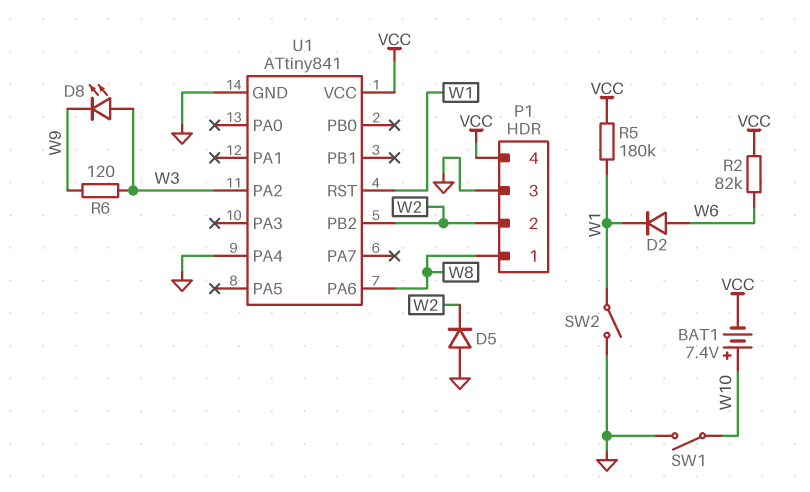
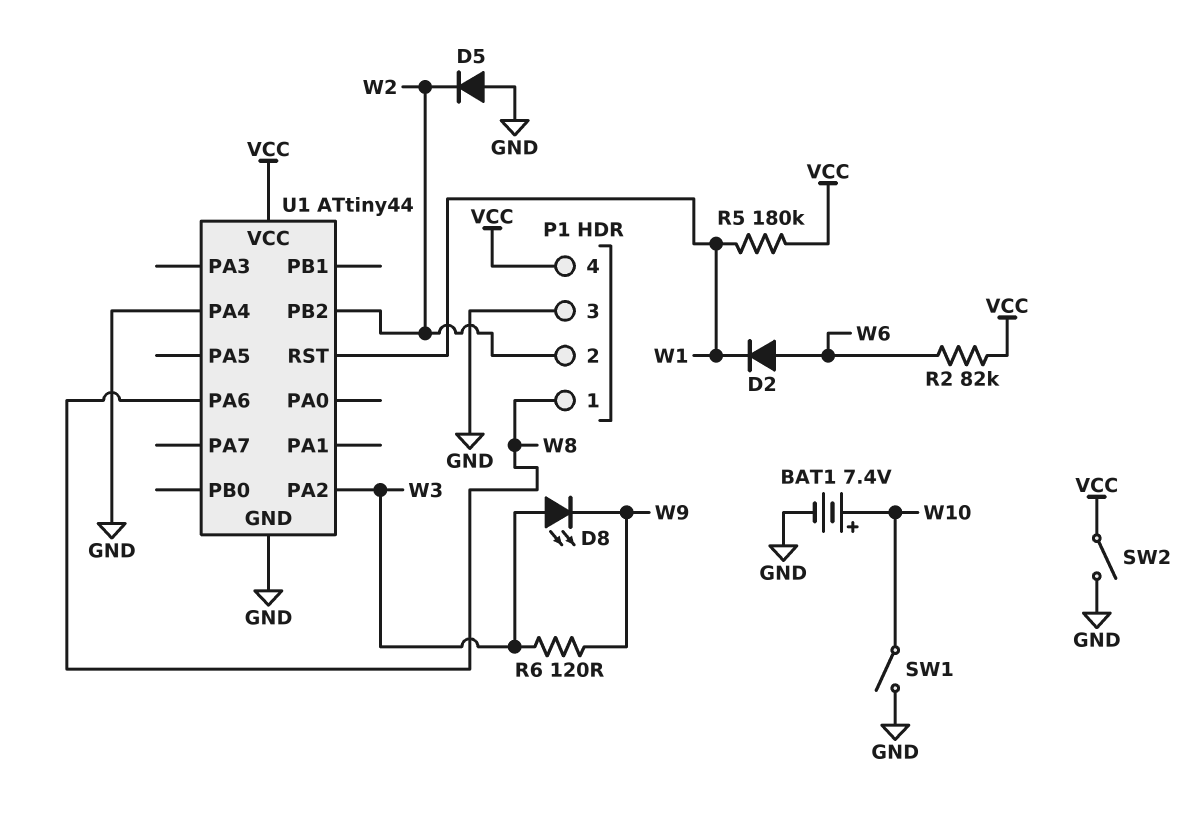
BAT1: 7.4V (plus W10, minus VCC) -> 7.4V (plus W10, minus GND)
SW2: switch (GND, W1) -> switch (GND, VCC)
U1: ATtiny841 -> ATtiny44

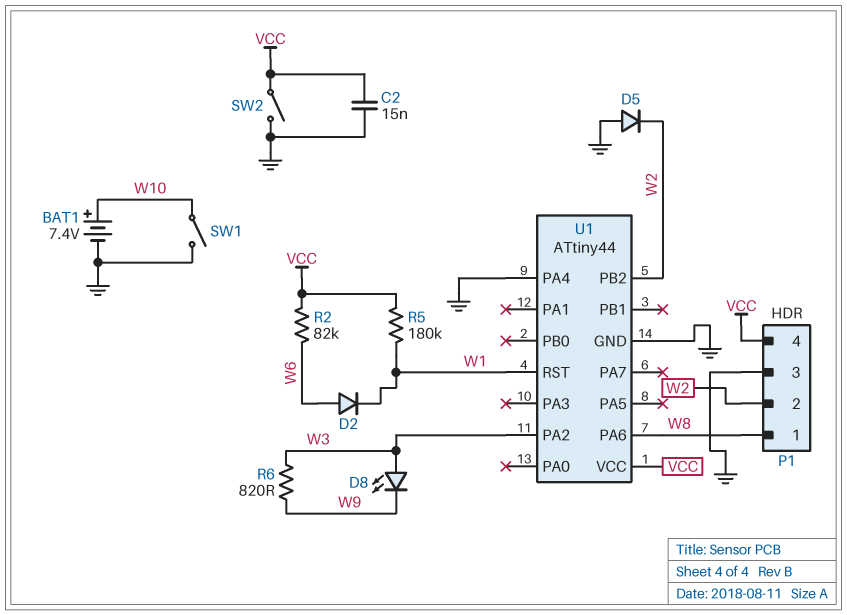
C2: none -> 15nF (GND, VCC)
R6: 120 (W3, W9) -> 820 (W3, W9)

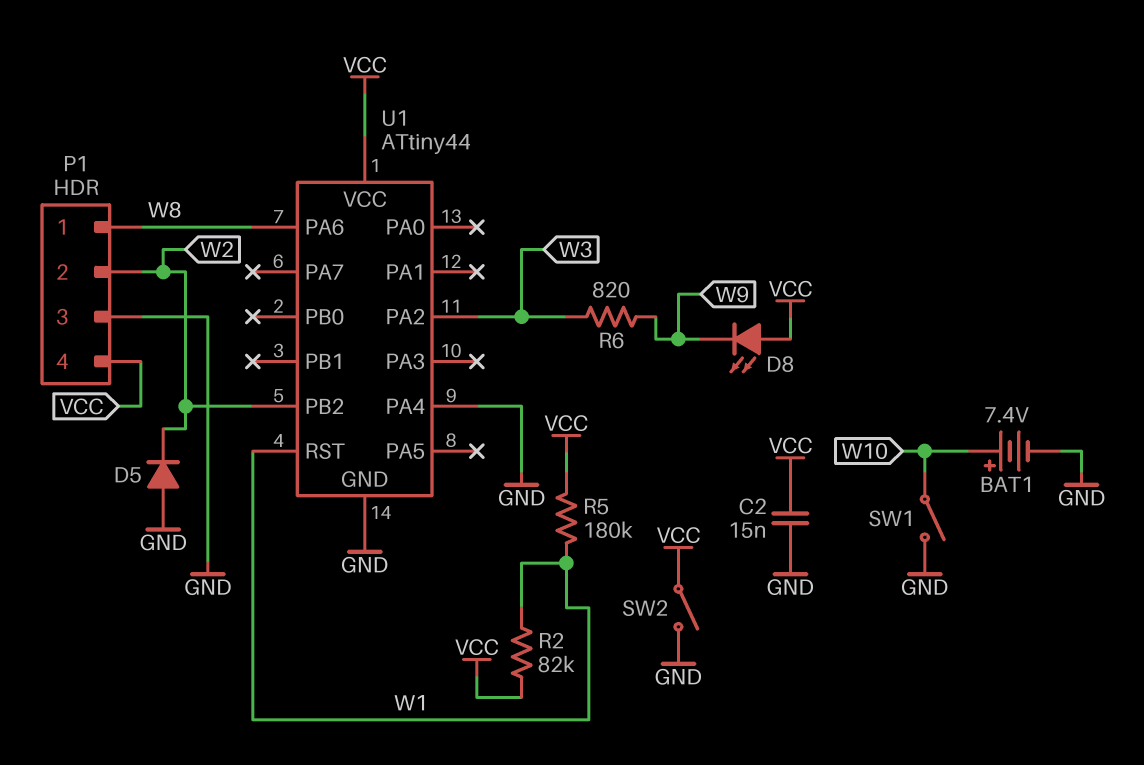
D2: diode (A W6, K W1) -> none
D8: LED (A W3, K W9) -> LED (A VCC, K W9)
R2: 82k (VCC, W6) -> 82k (VCC, W1)

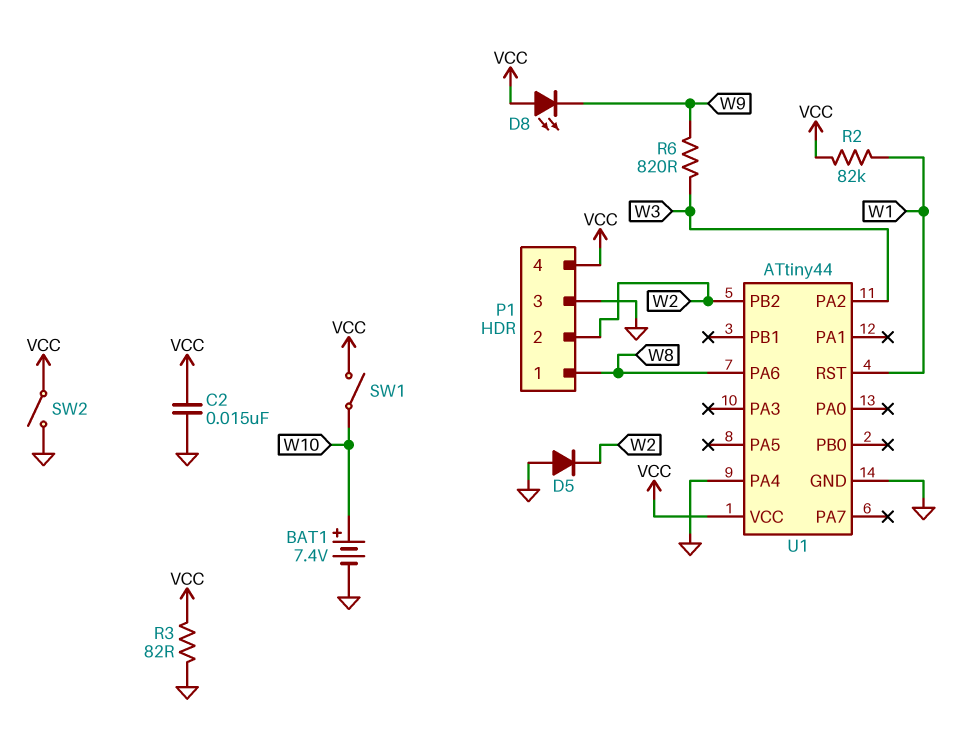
R3: none -> 82 (GND, VCC)
R5: 180k (VCC, W1) -> none
SW1: switch (GND, W10) -> switch (VCC, W10)

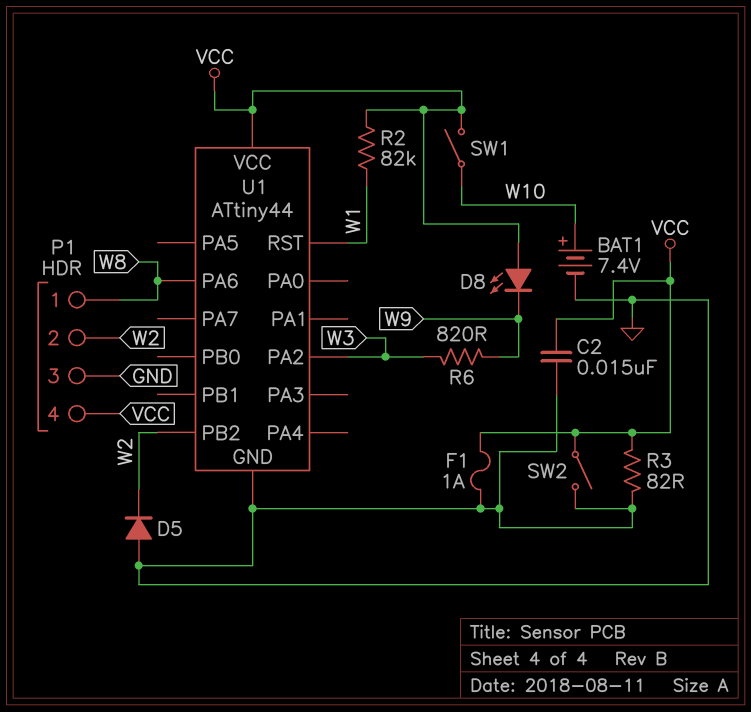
F1: none -> 1A (GND, VCC)
U1 pin PA4: GND -> none

